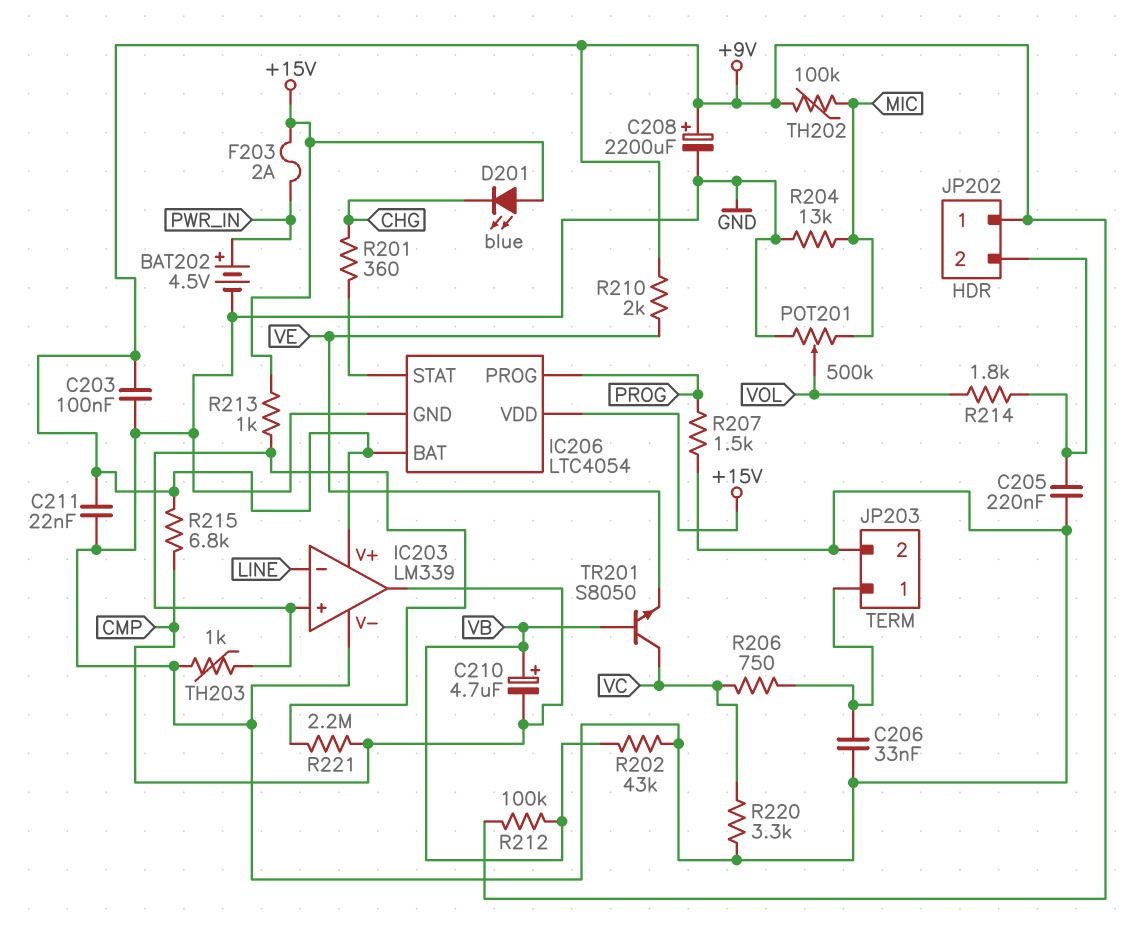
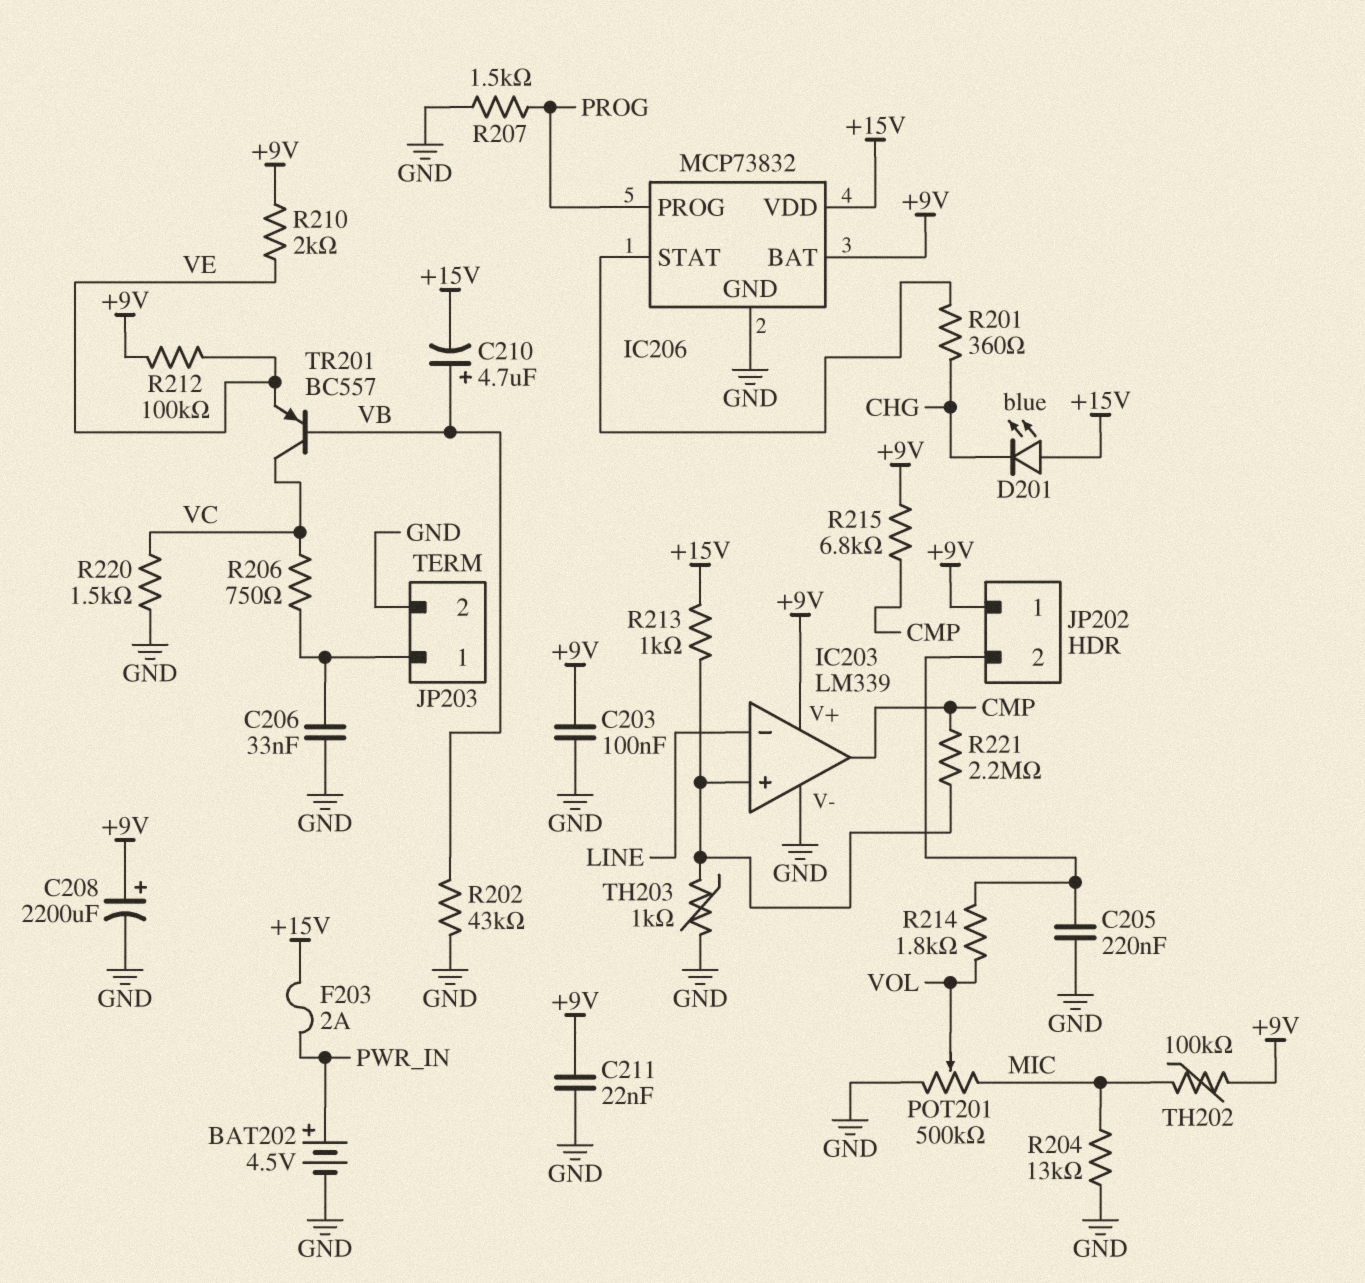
C210: 4.7uF (plus VB, minus CMP) -> 4.7uF (plus VB, minus +15V)
IC206: LTC4054 -> MCP73832
R212: 100k (+9V, VB) -> 100k (+9V, VE)
R220: 3.3k (GND, VC) -> 1.5k (GND, VC)
TR201: NPN S8050 (B VB, C VC, E VE) -> PNP BC557 (B VB, C VC, E VE)

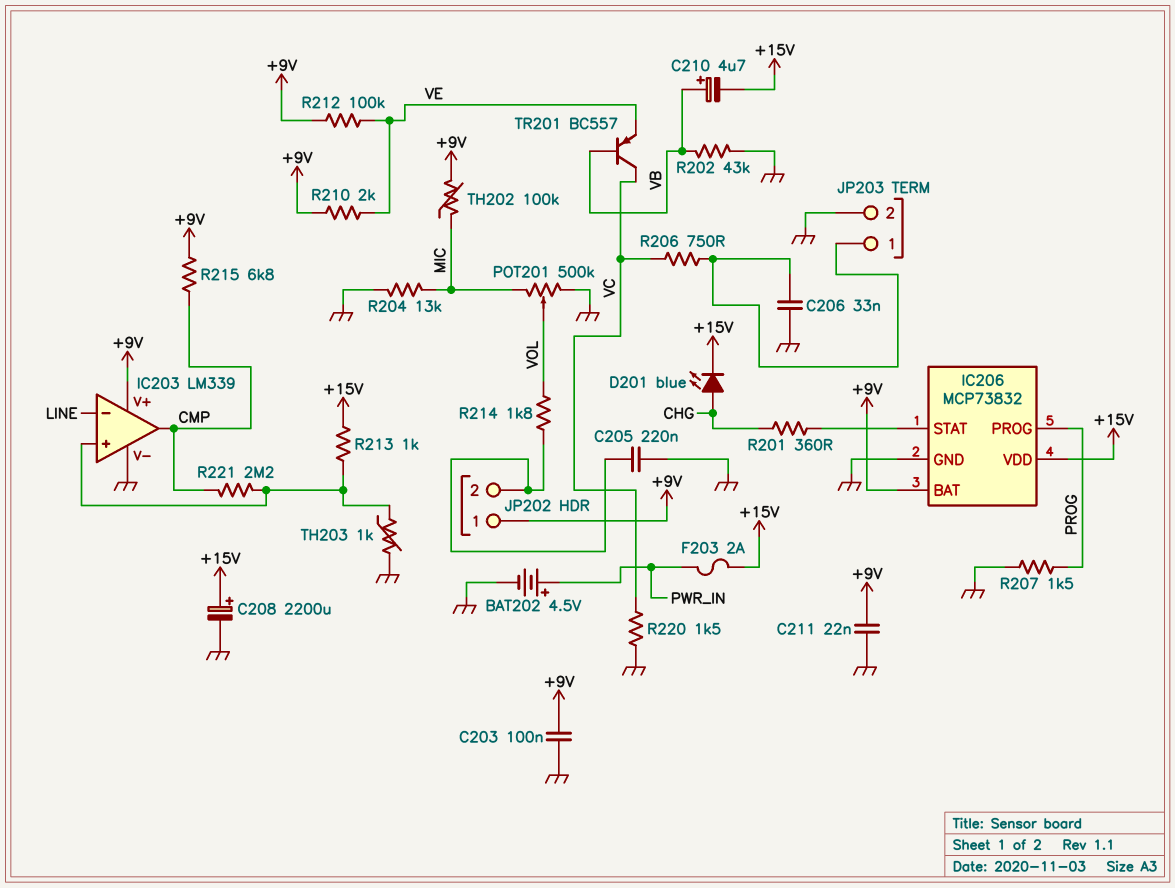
C208: 2200uF (plus +9V, minus GND) -> 2200uF (plus +15V, minus GND)
D201: LED blue (A +15V, K CHG) -> LED blue (A CHG, K +15V)

